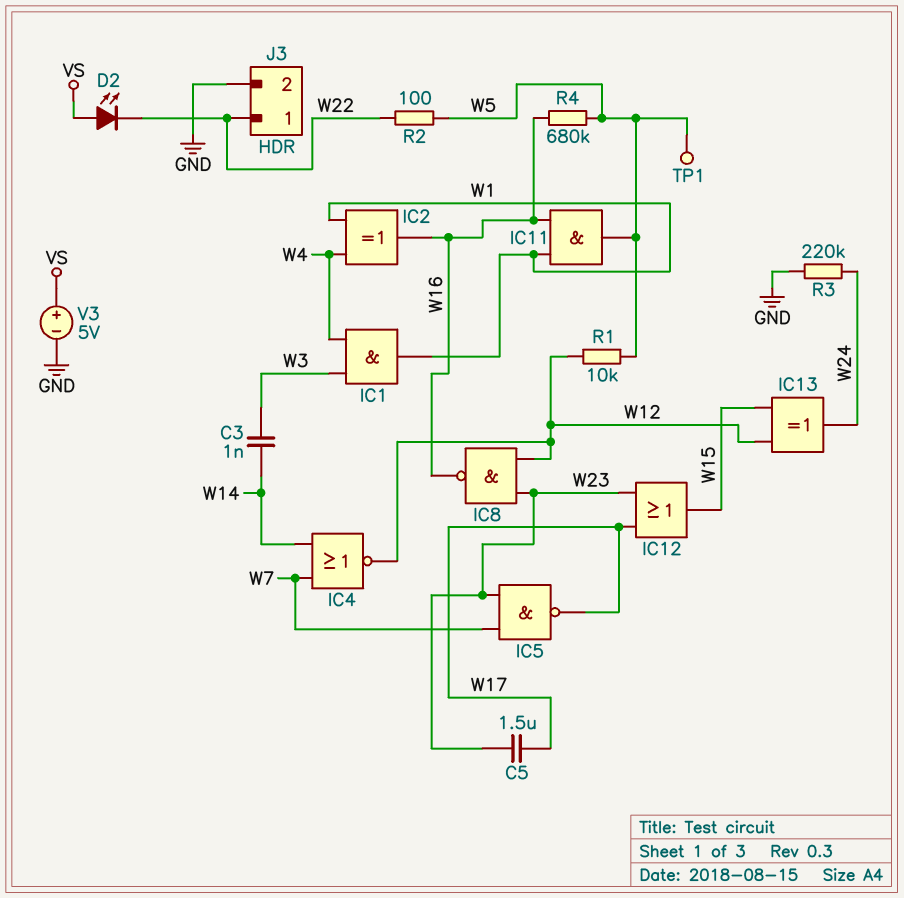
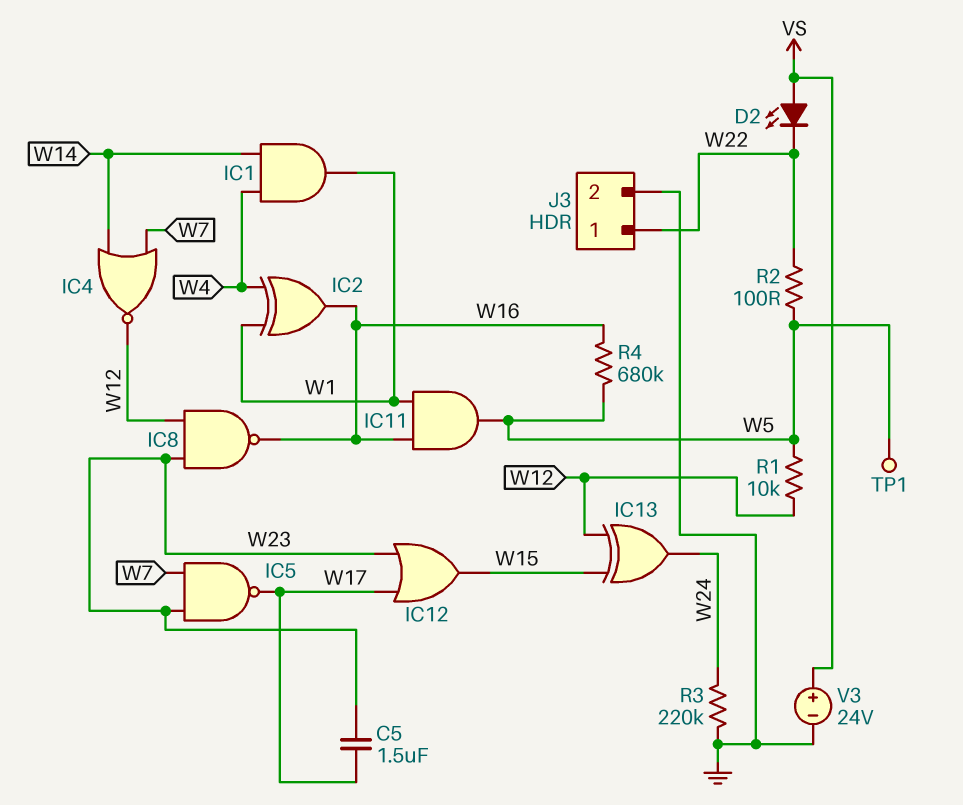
C3: 1nF (W3, W14) -> none
IC1: AND (in W3, in W4, out W1) -> AND (in W4, in W14, out W1)
V3: 5V (plus VS, minus GND) -> 24V (plus VS, minus GND)

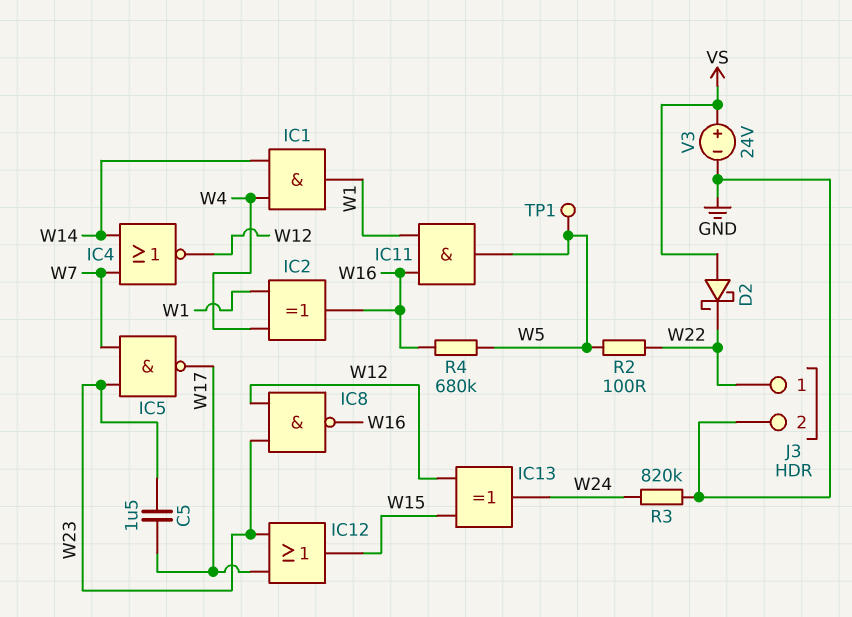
D2: LED (A VS, K W22) -> schottky (A VS, K W22)
R1: 10k (W5, W12) -> none
R3: 220k (GND, W24) -> 820k (GND, W24)

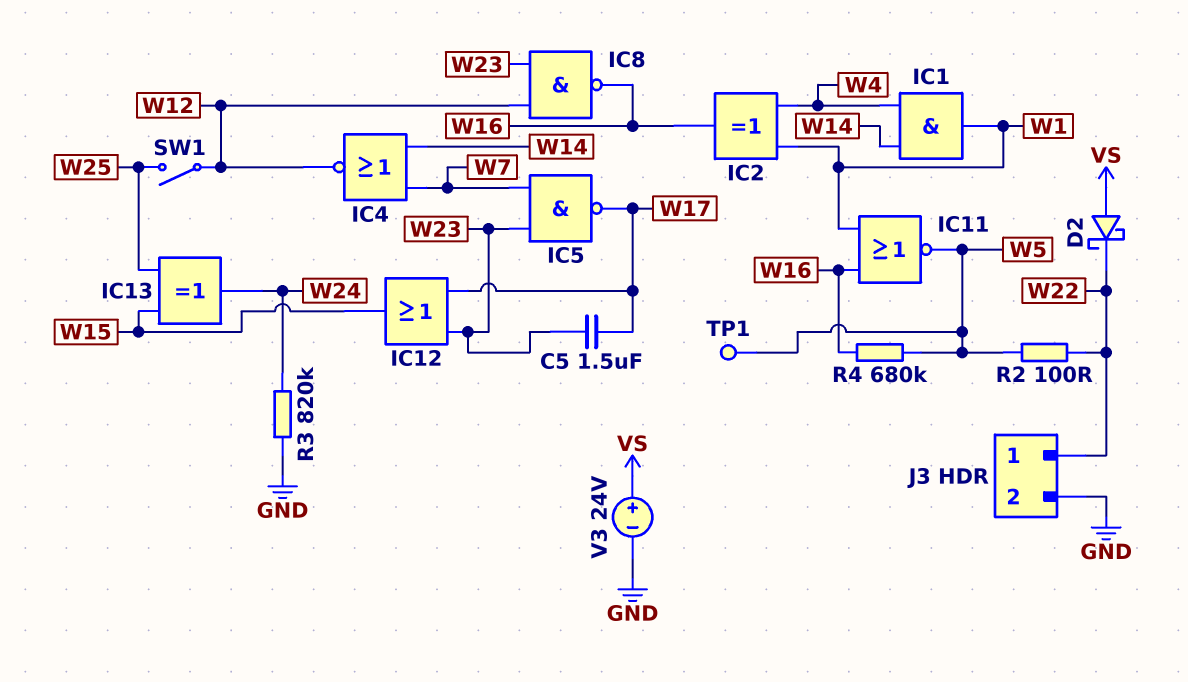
IC11: AND (in W1, in W16, out W5) -> NOR (in W1, in W16, out W5)
IC13: XOR (in W12, in W15, out W24) -> XOR (in W15, in W25, out W24)
SW1: none -> switch (W12, W25)

